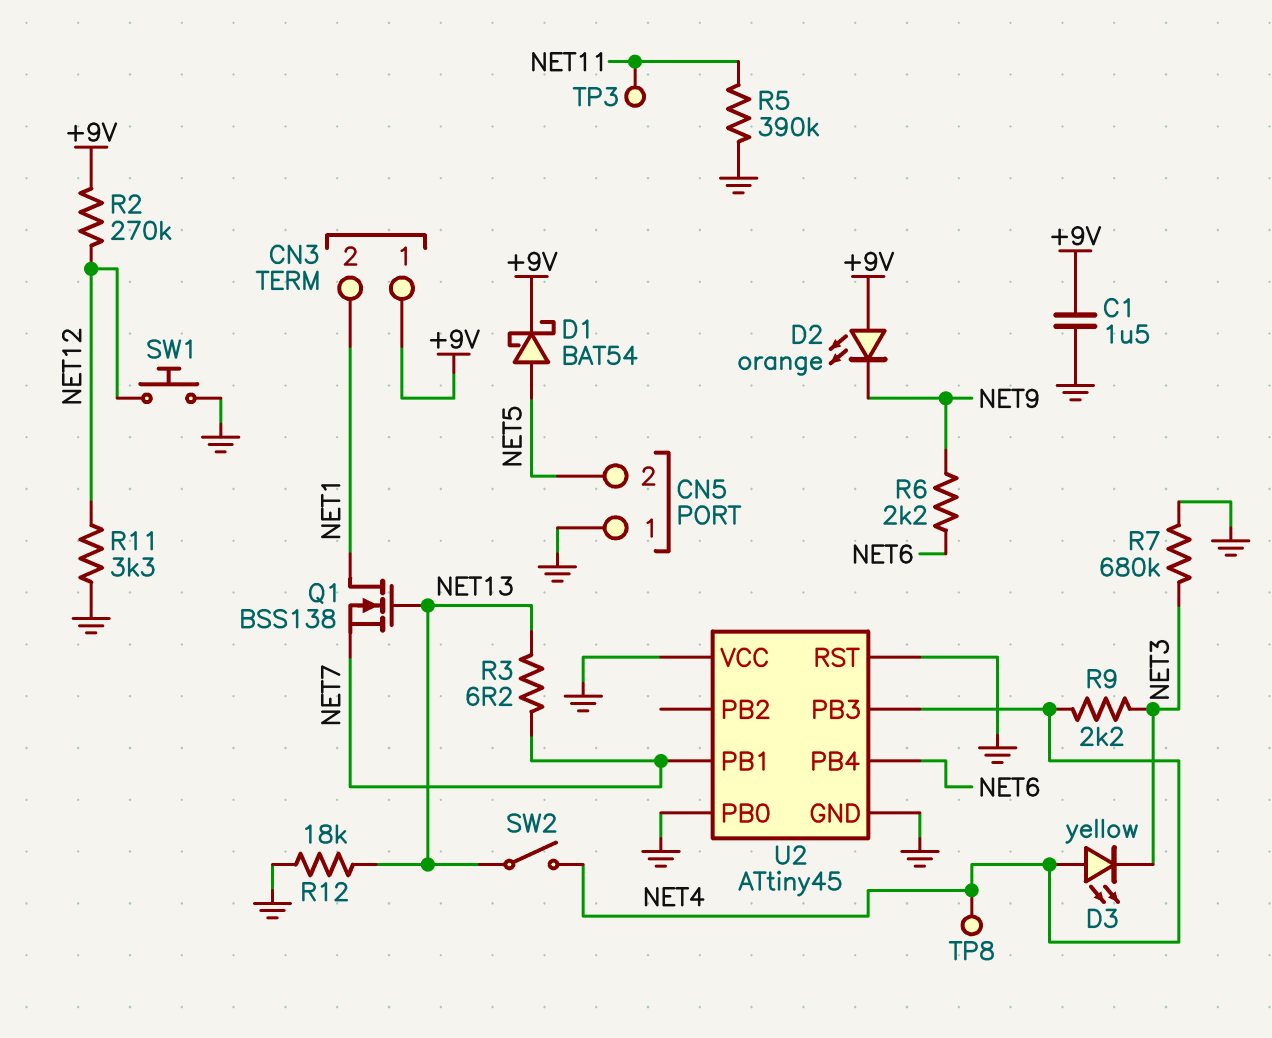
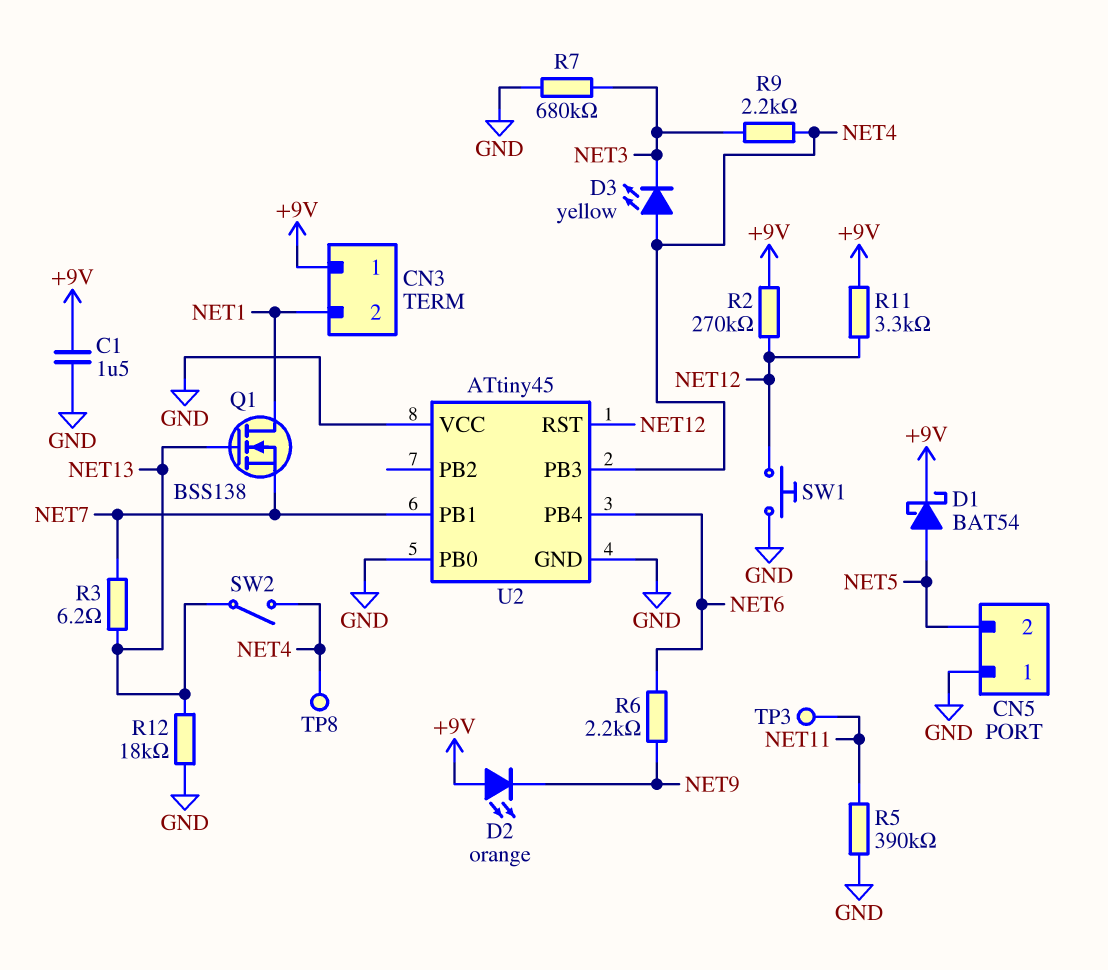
R11: 3.3k (GND, NET12) -> 3.3k (+9V, NET12)
U2 pin RST: GND -> NET12

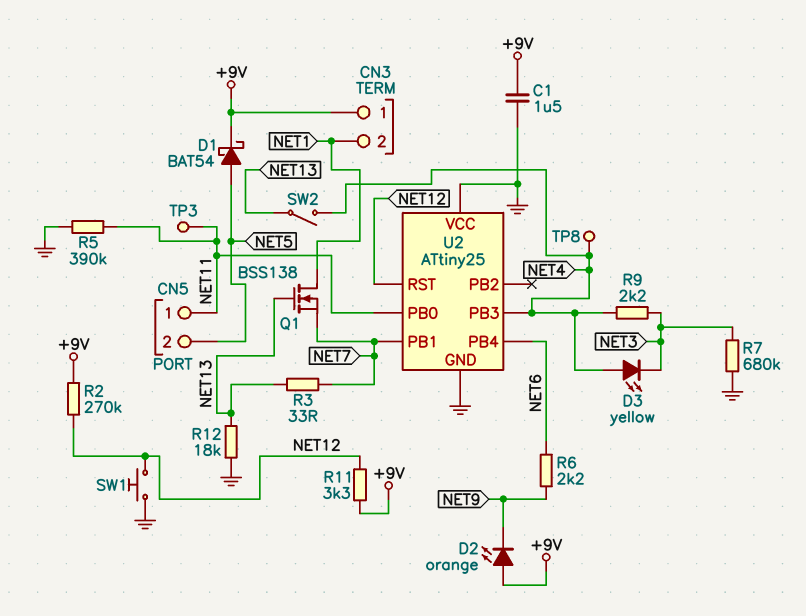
CN5 pin 1: GND -> NET11
R3: 6.2 (NET7, NET13) -> 33 (NET7, NET13)
U2: ATtiny45 -> ATtiny25
U2 pin PB0: GND -> NET11

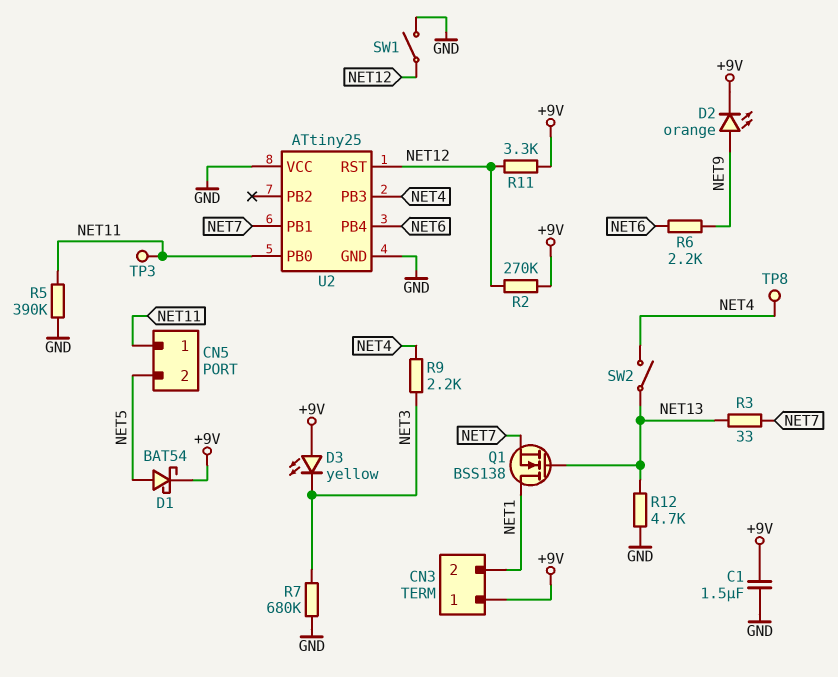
D2: LED orange (A +9V, K NET9) -> LED orange (A NET9, K +9V)
D3: LED yellow (A NET4, K NET3) -> LED yellow (A +9V, K NET3)
R12: 18k (GND, NET13) -> 4.7k (GND, NET13)
SW1: button (GND, NET12) -> switch (GND, NET12)

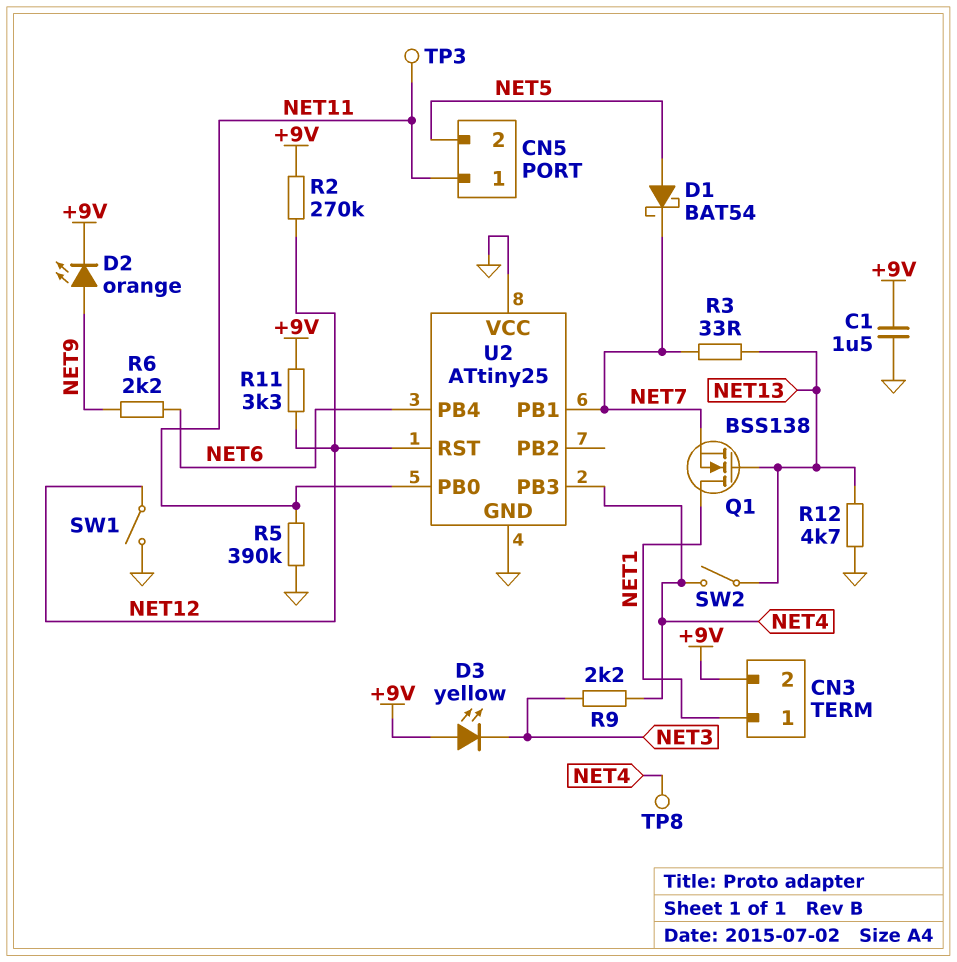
CN3 pin 1: +9V -> NET1
CN3 pin 2: NET1 -> +9V
D1: schottky BAT54 (A NET5, K +9V) -> schottky BAT54 (A NET5, K NET7)
R7: 680k (GND, NET3) -> none

